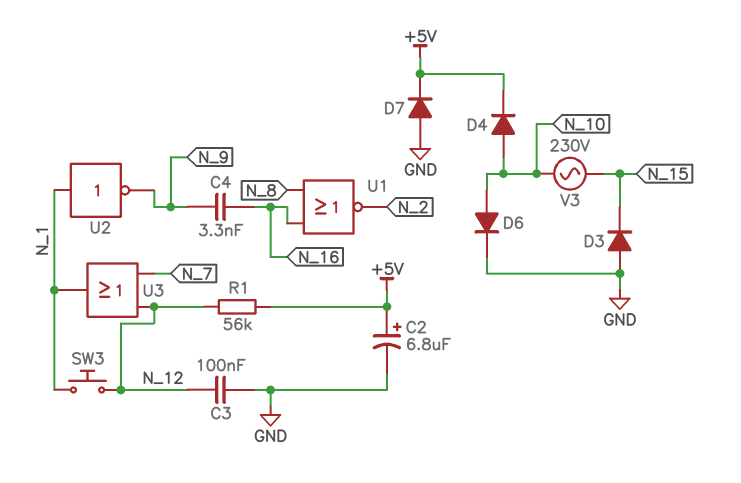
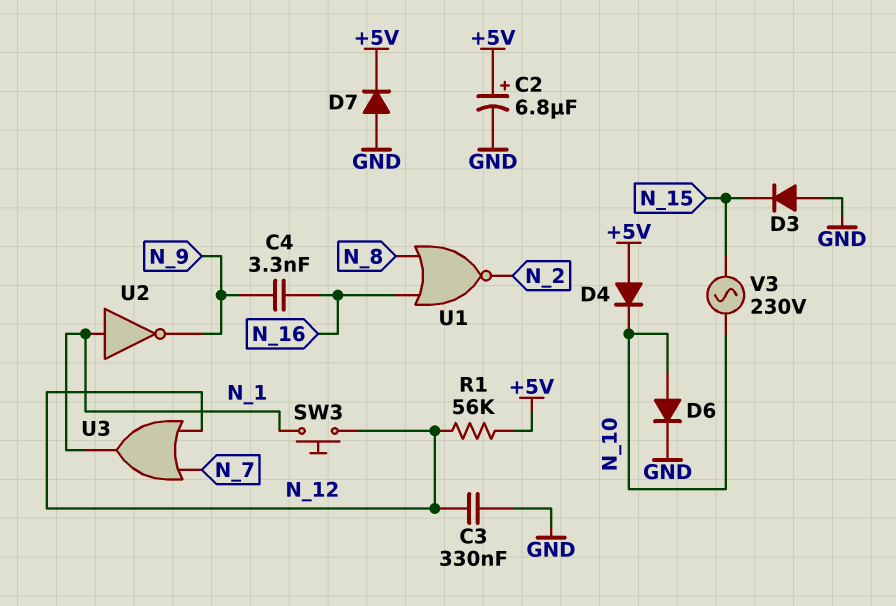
C3: 100nF (GND, N_12) -> 330nF (GND, N_12)
D4: diode (A N_10, K +5V) -> diode (A +5V, K N_10)

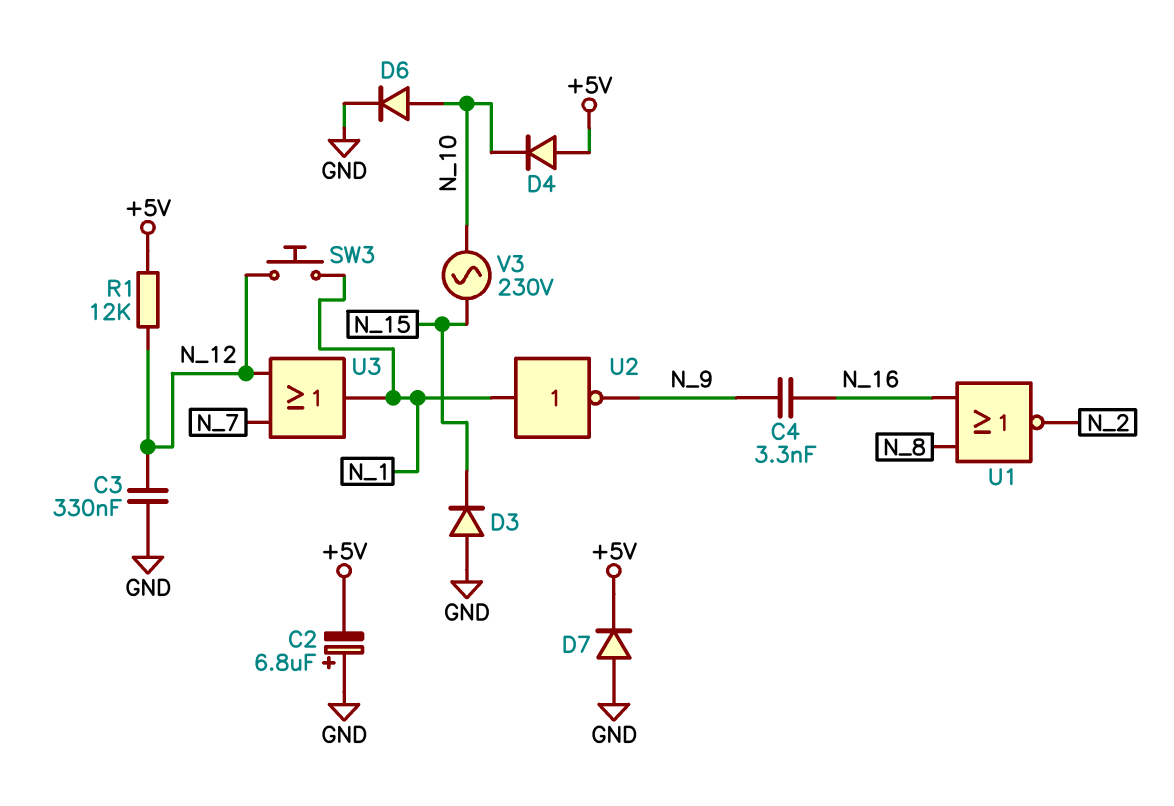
C2: 6.8uF (plus +5V, minus GND) -> 6.8uF (plus GND, minus +5V)
R1: 56k (+5V, N_12) -> 12k (+5V, N_12)

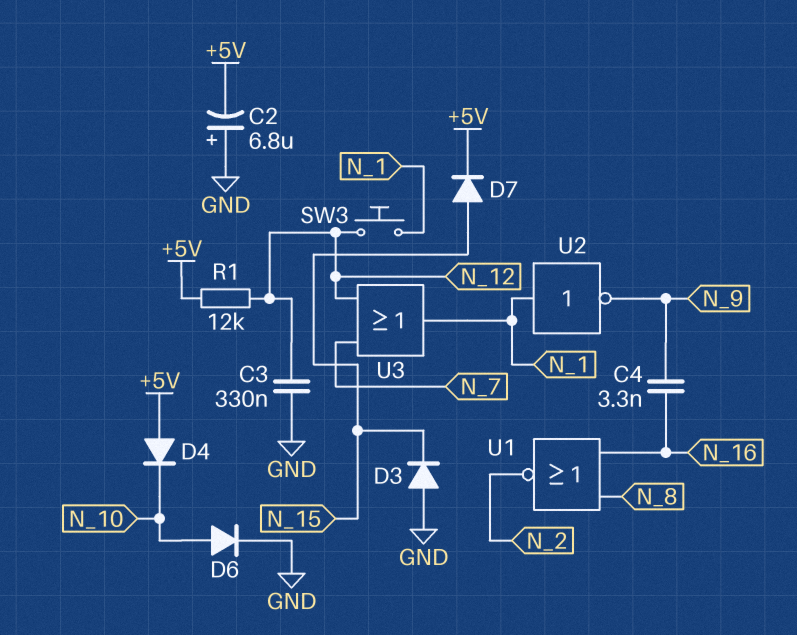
D7: diode (A GND, K +5V) -> diode (A N_15, K +5V)
V3: AC 230V (N_10, N_15) -> none

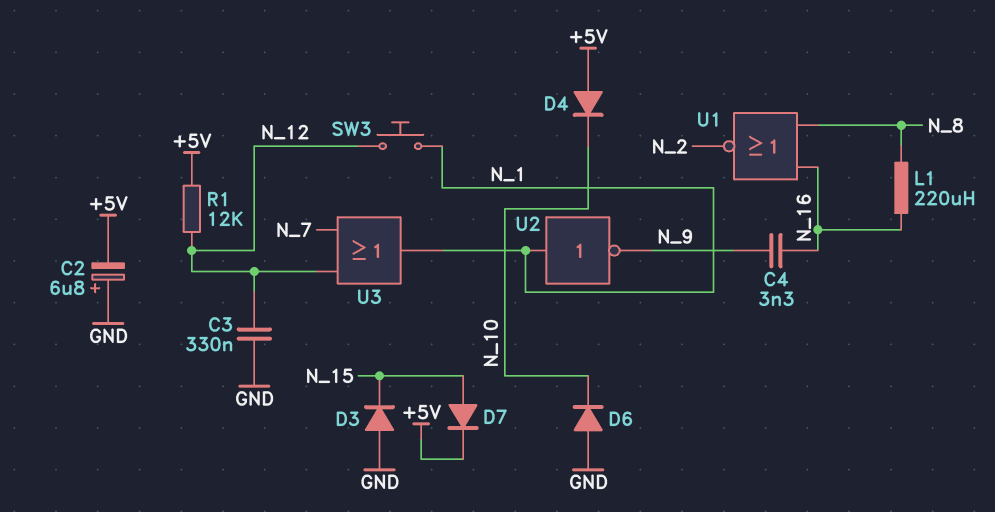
D6: diode (A N_10, K GND) -> diode (A GND, K N_10)
L1: none -> 220uH (N_8, N_16)

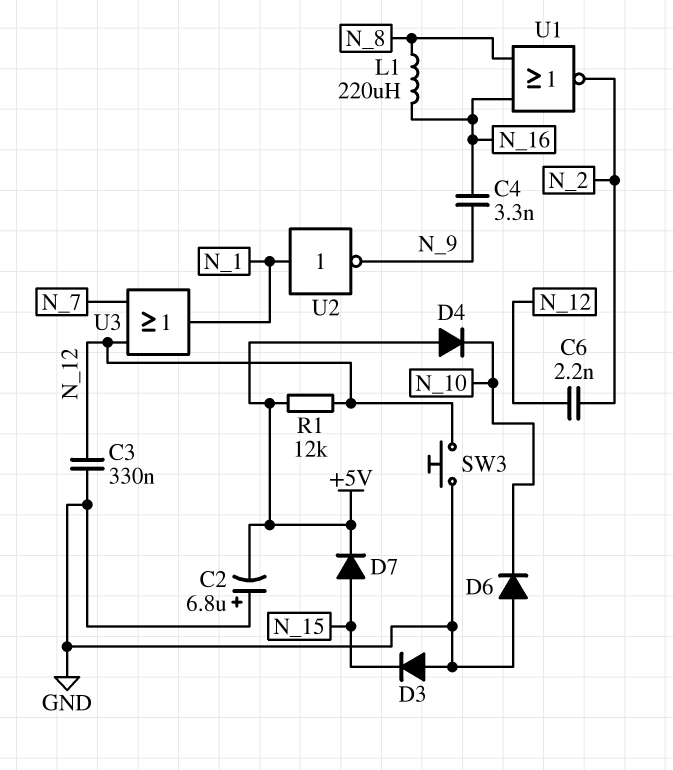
C6: none -> 2.2nF (N_2, N_12)
SW3: button (N_1, N_12) -> button (GND, N_12)

